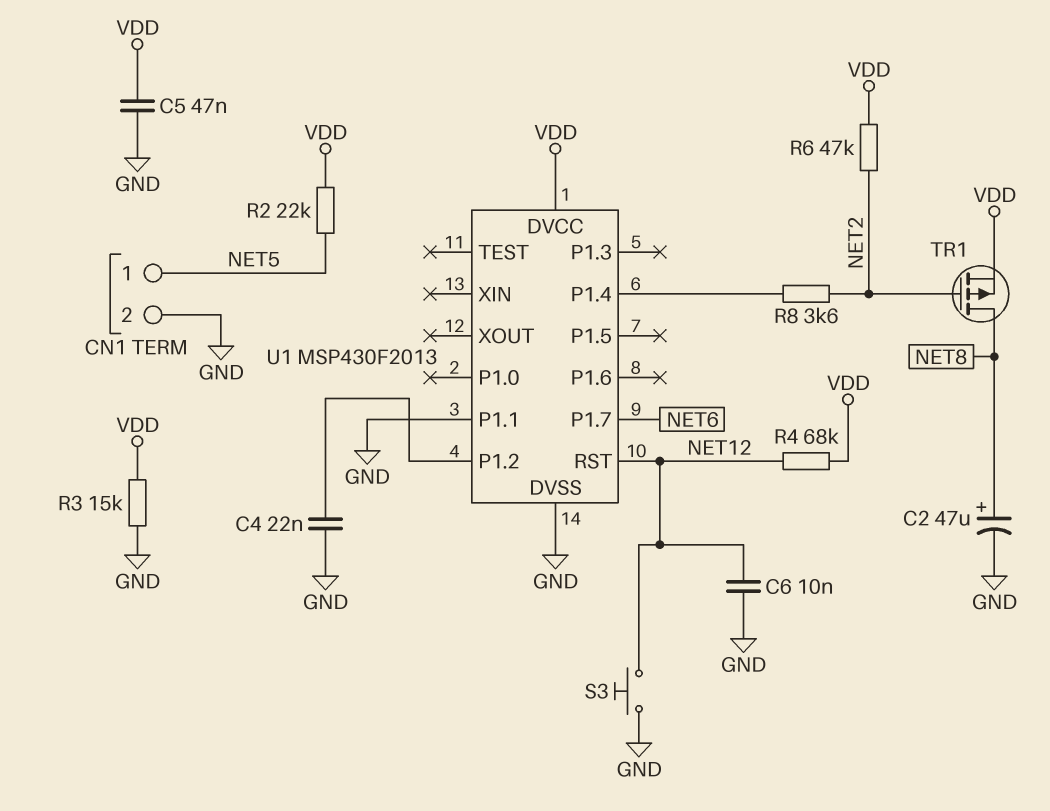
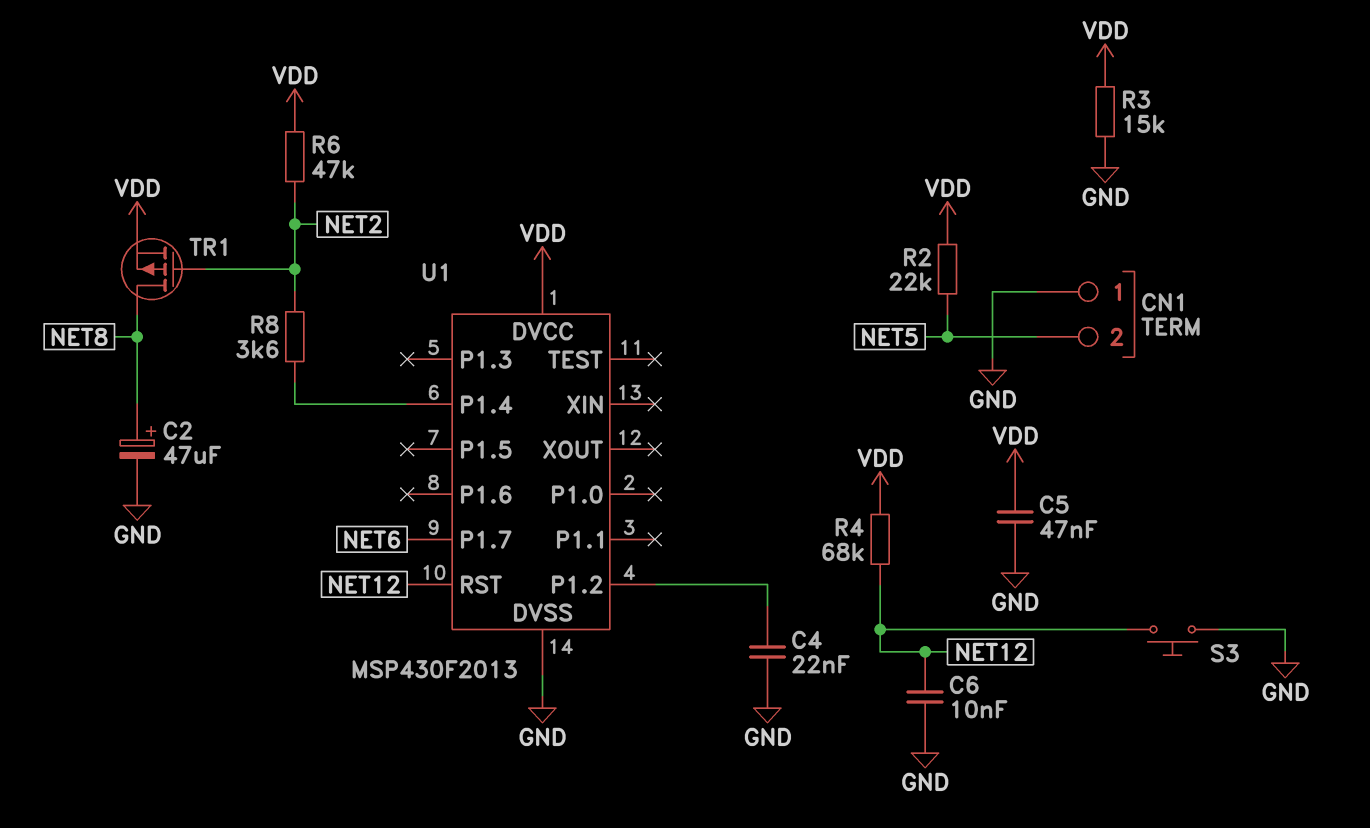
CN1 pin 1: NET5 -> GND
CN1 pin 2: GND -> NET5
U1 pin P1.1: GND -> none

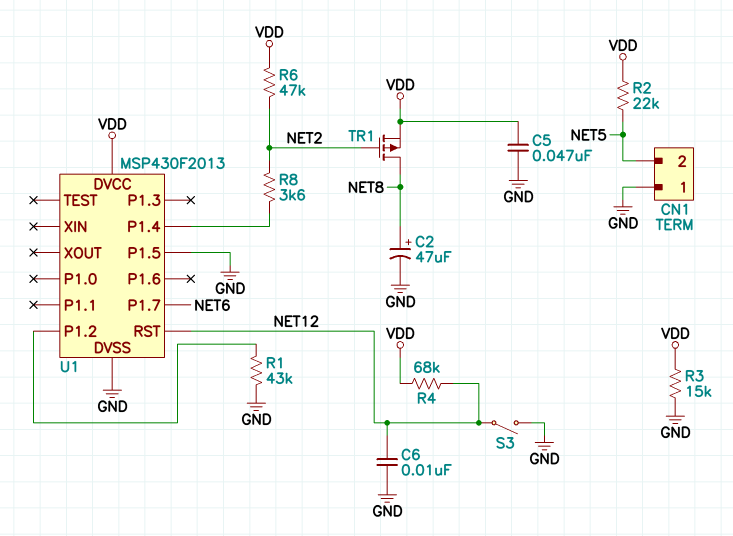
C4: 22nF (GND, U1/P1.2) -> none
R1: none -> 43k (GND, U1/P1.2)
S3: button (GND, NET12) -> switch (GND, NET12)
U1 pin P1.5: none -> GND

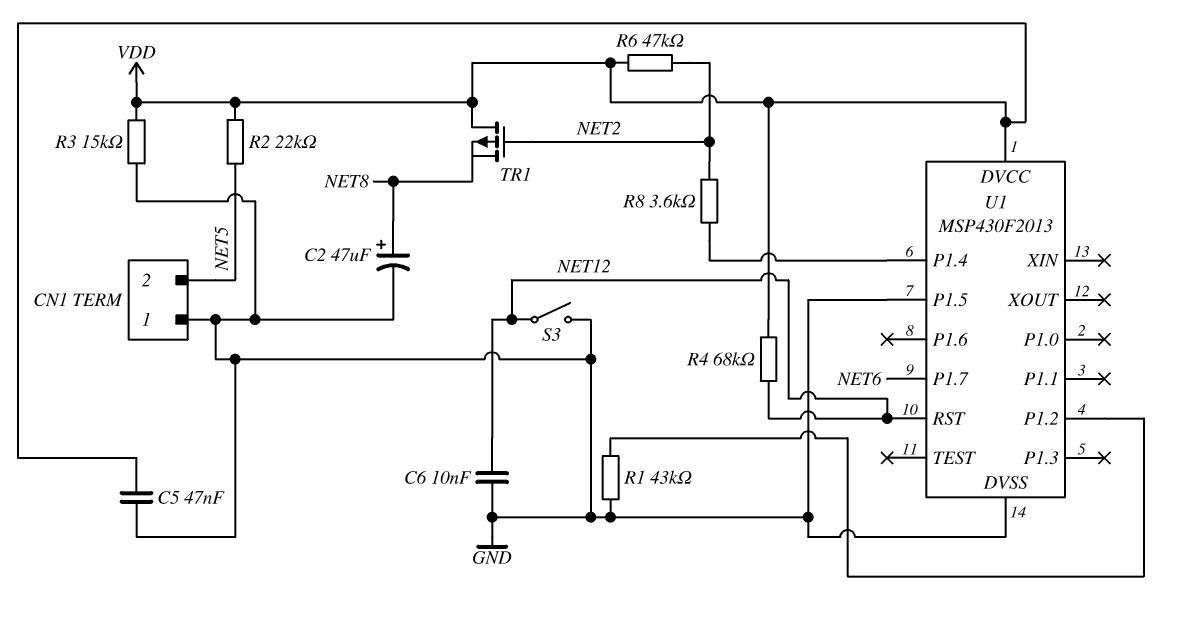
TR1: PMOS (G NET2, D NET8, S VDD) -> PMOS (G NET2, D VDD, S NET8)

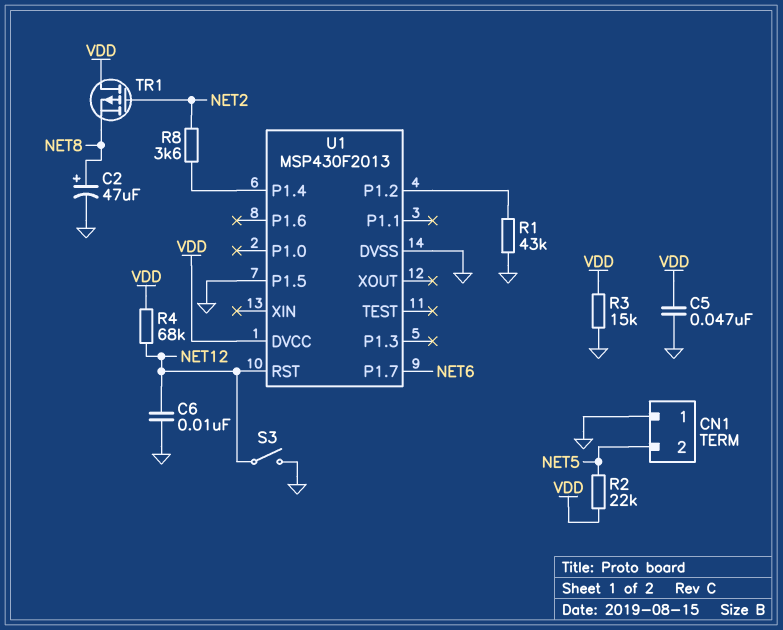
R6: 47k (NET2, VDD) -> none

